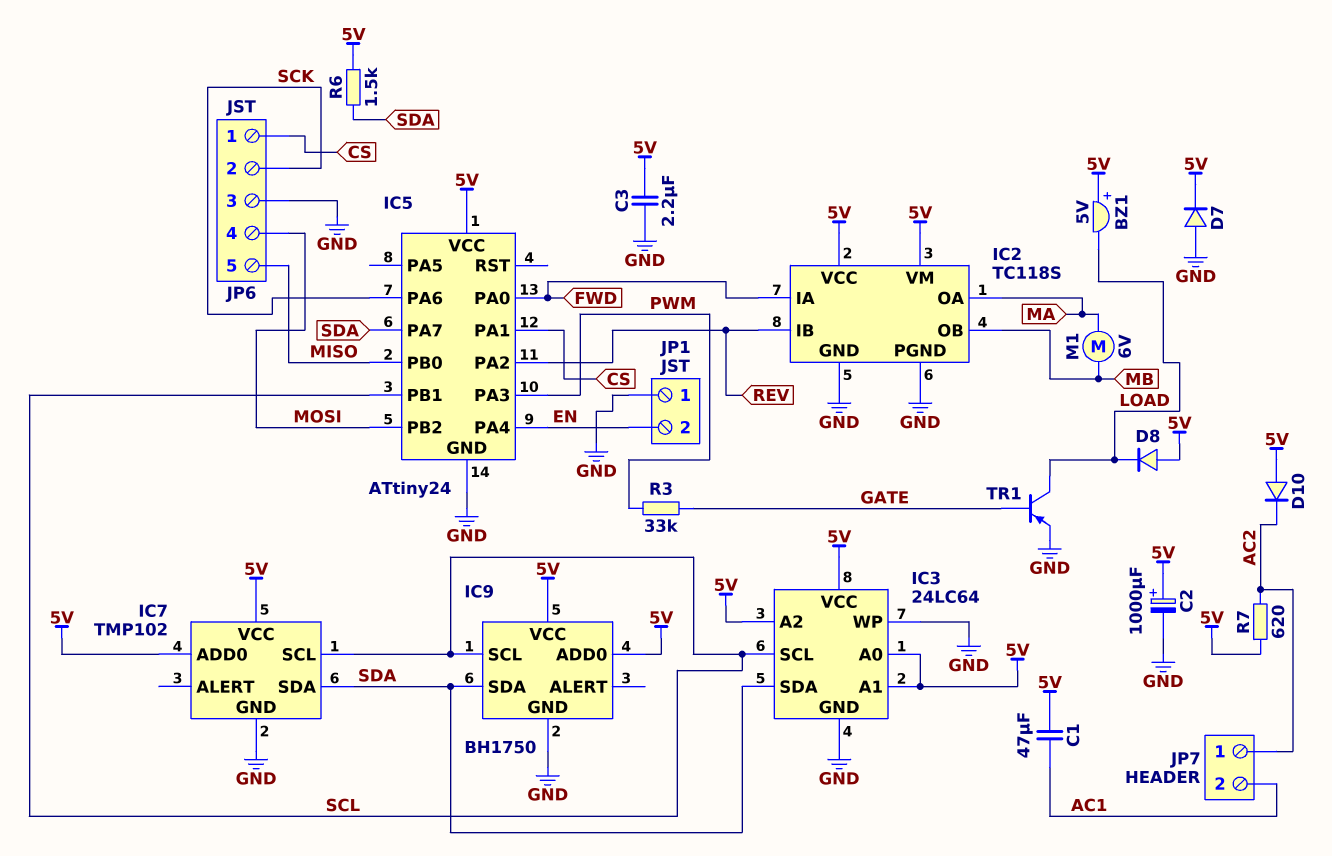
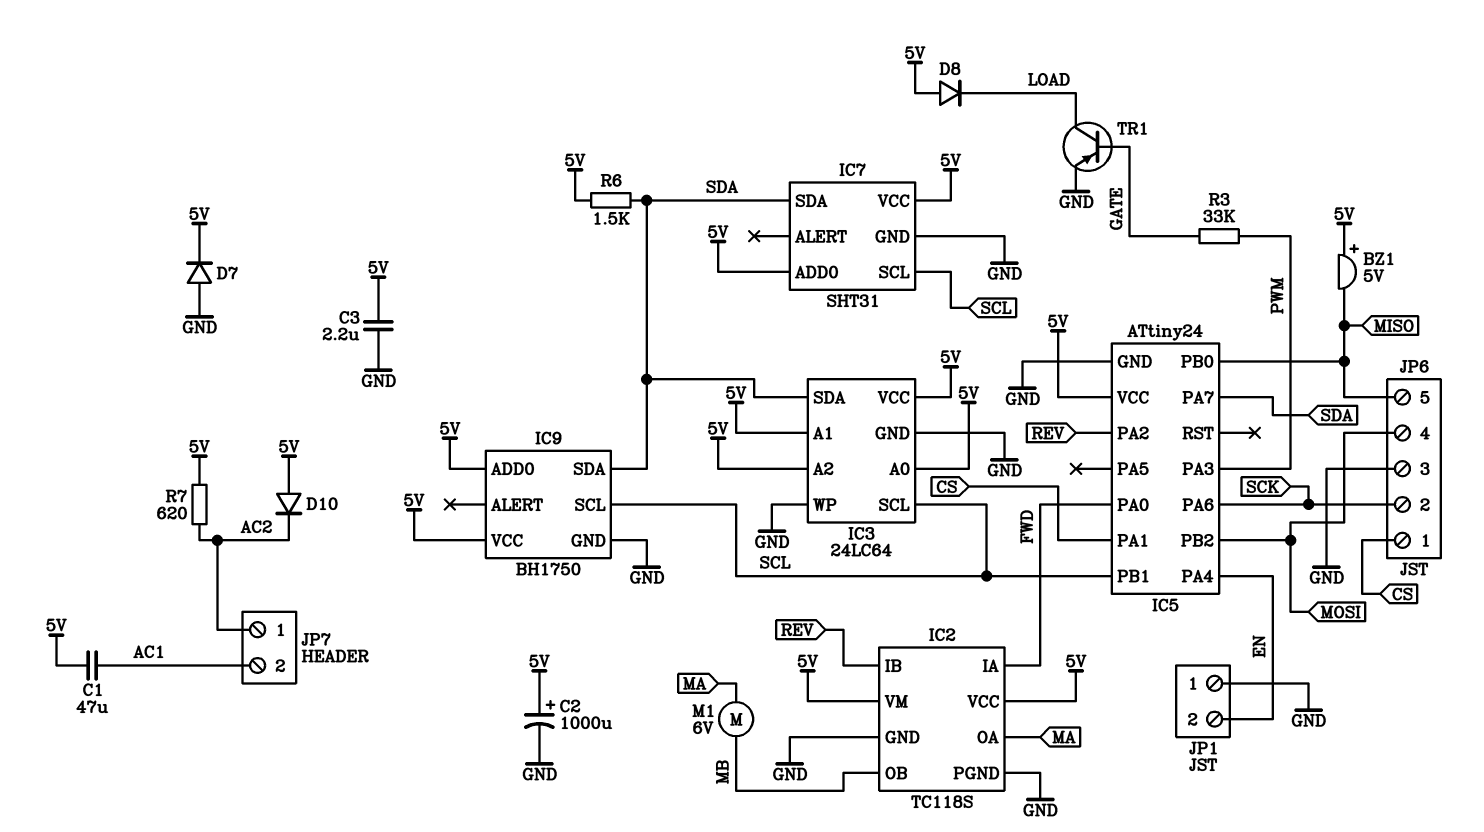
BZ1: buzzer 5V (plus 5V, minus LOAD) -> buzzer 5V (plus 5V, minus MISO)
IC7: TMP102 -> SHT31

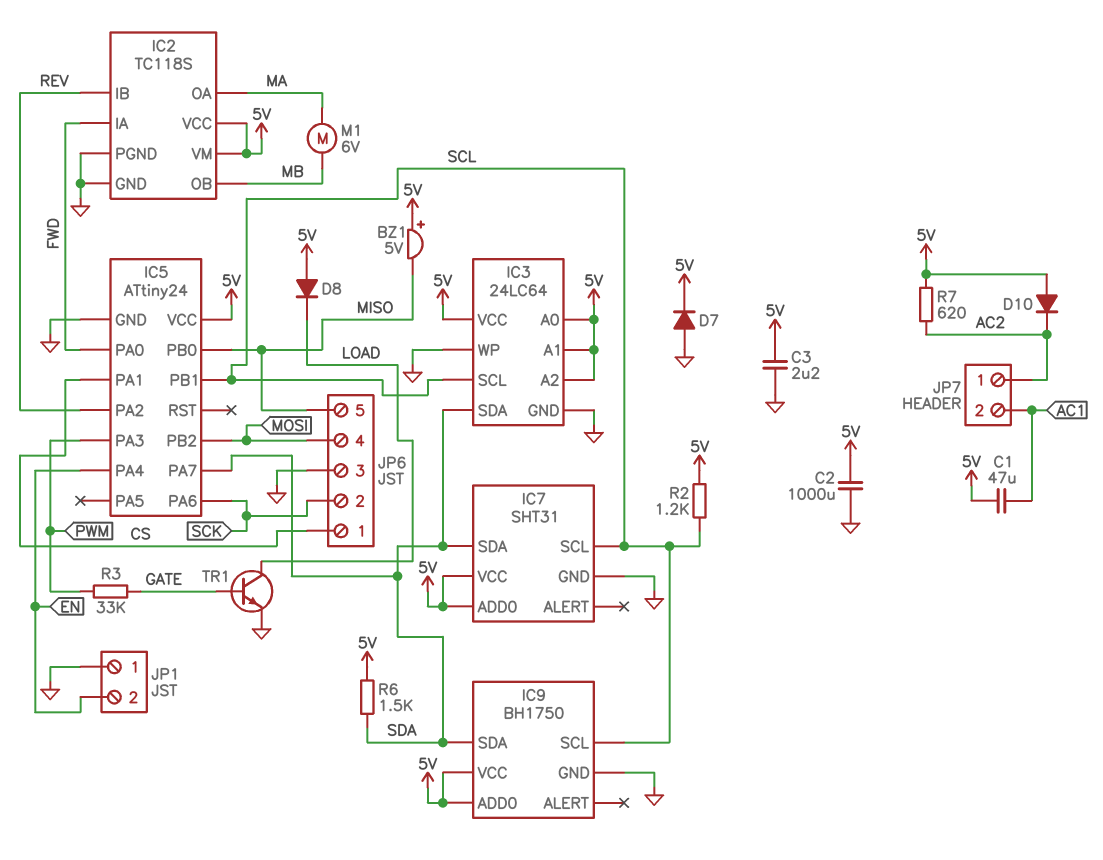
C2: 1000uF (plus 5V, minus GND) -> 1000uF (5V, GND)
R2: none -> 1.2k (5V, SCL)
TR1: PNP (B GATE, C LOAD, E GND) -> NPN (B GATE, C LOAD, E GND)

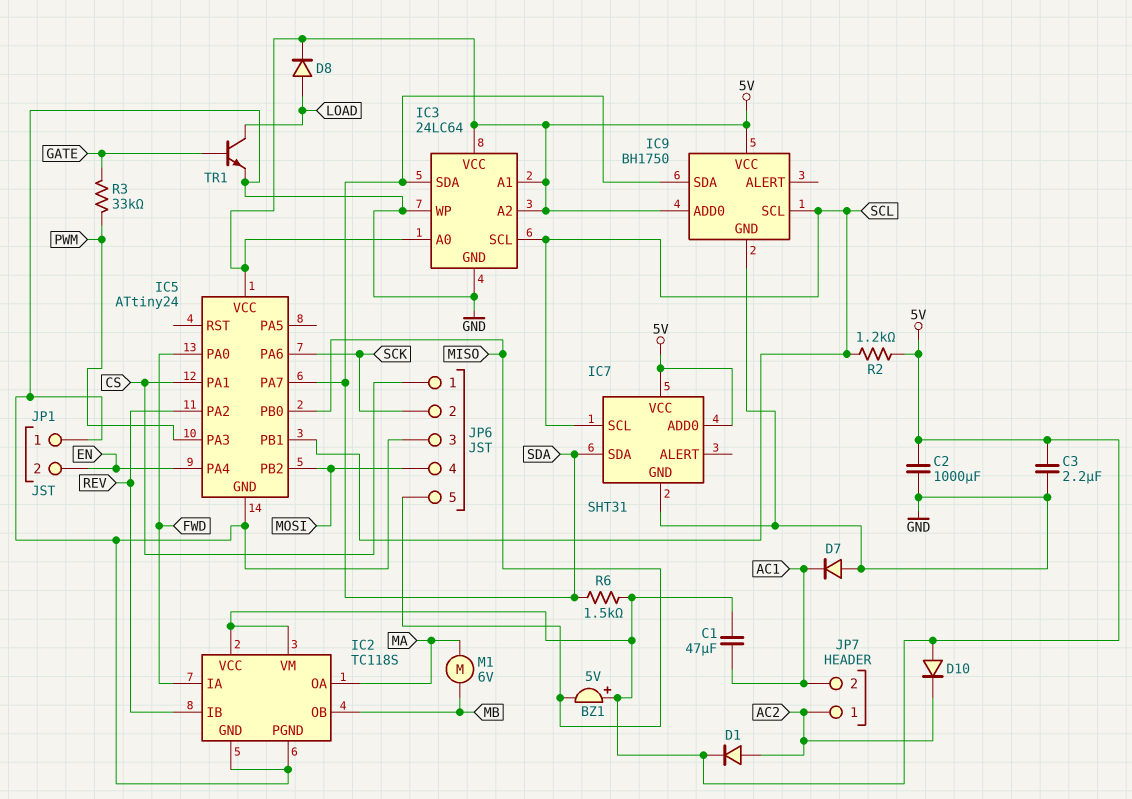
D1: none -> diode (A AC2, K 5V)
D7: diode (A GND, K 5V) -> diode (A GND, K AC1)
D8: diode (A 5V, K LOAD) -> diode (A LOAD, K 5V)
R7: 620 (5V, AC2) -> none

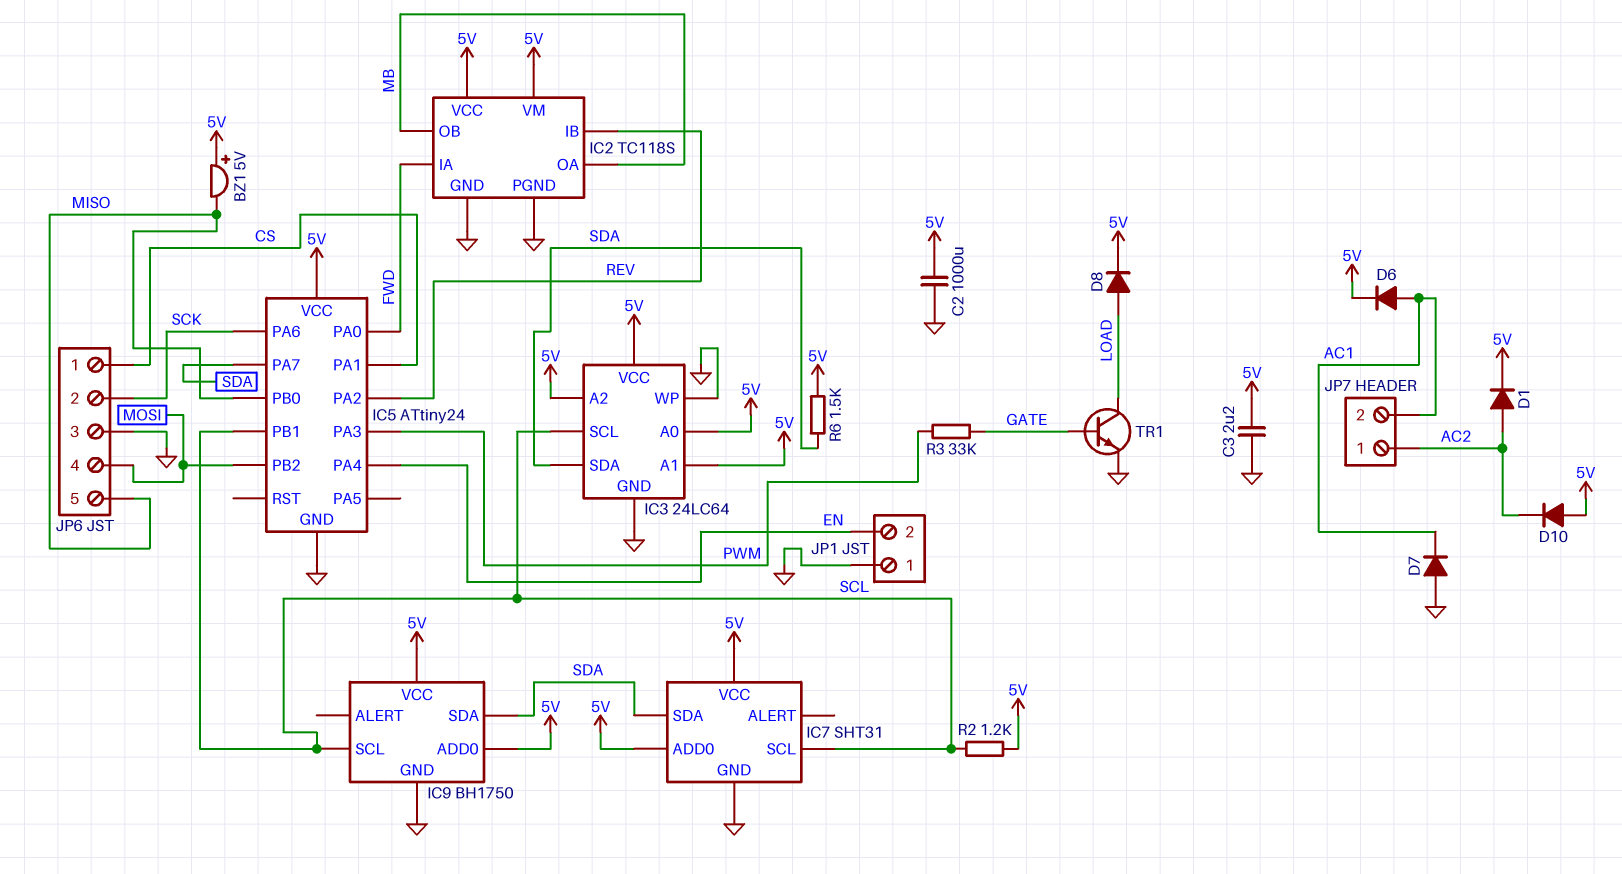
C1: 47uF (5V, AC1) -> none
D6: none -> diode (A AC1, K 5V)
IC2 pin OA: MA -> MB
M1: motor 6V (MA, MB) -> none

